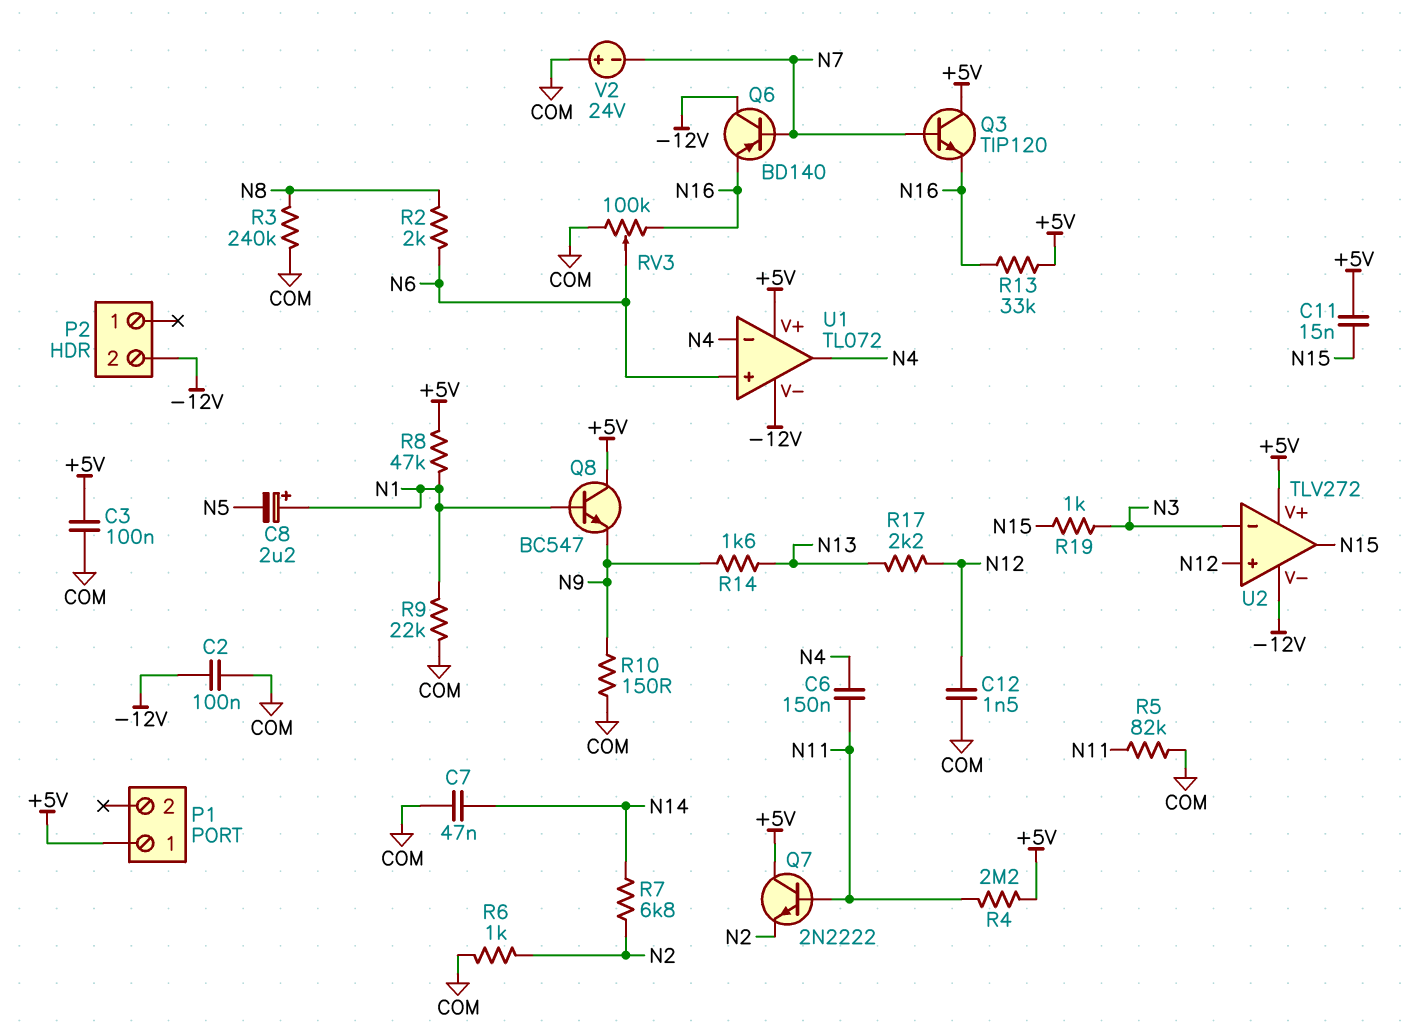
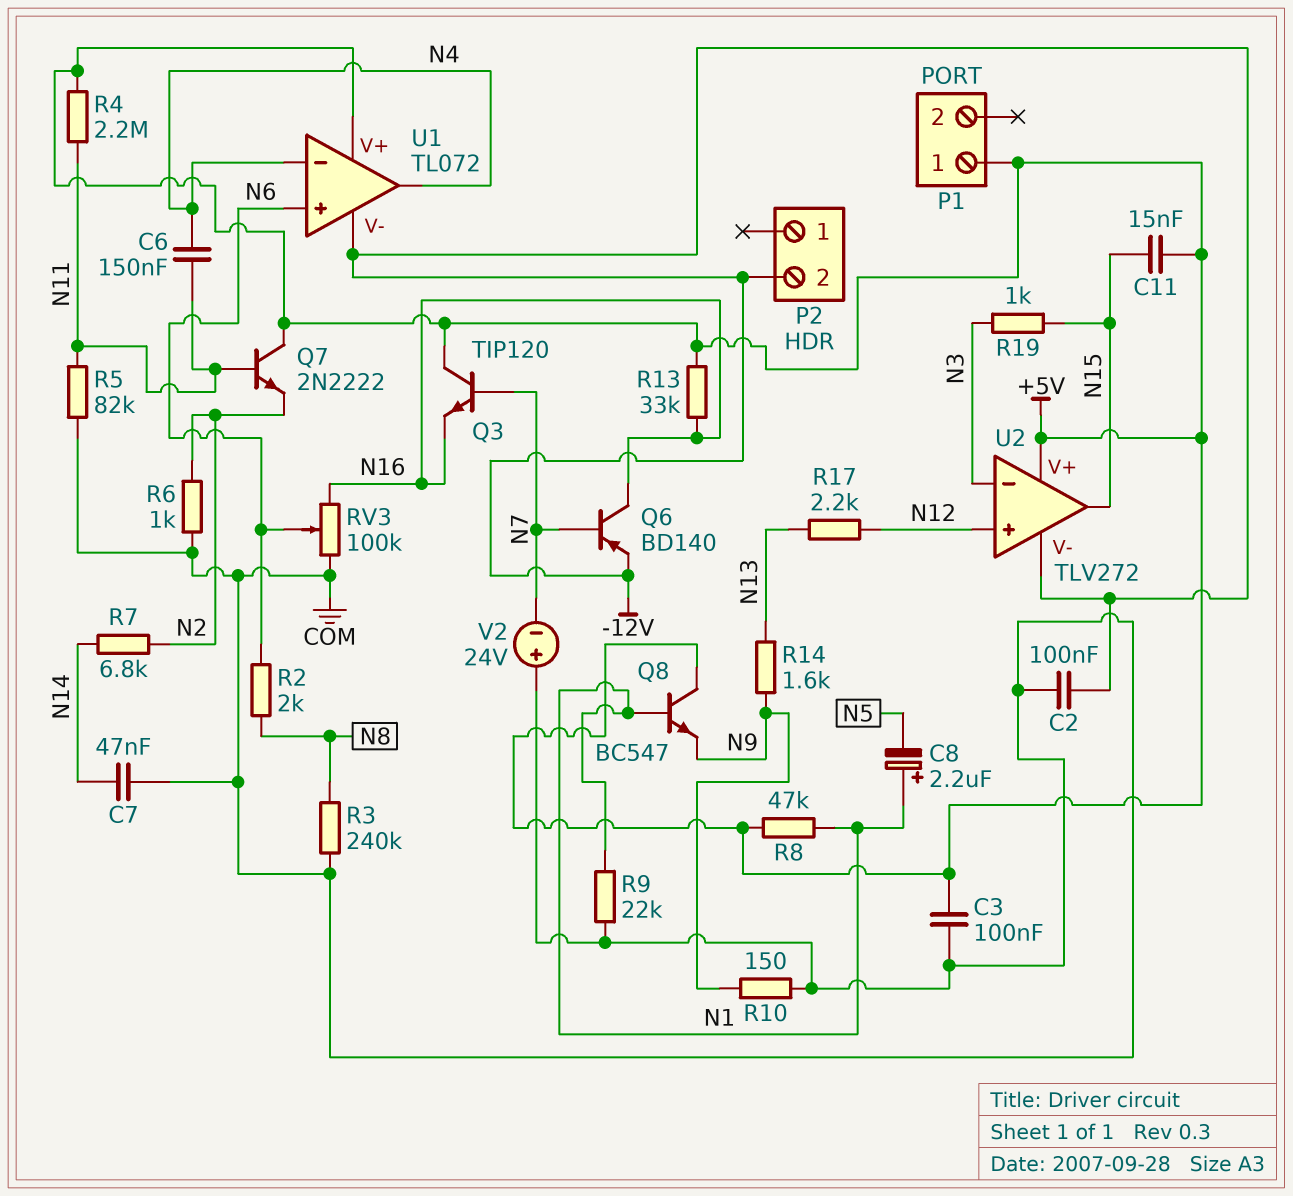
C12: 1.5nF (COM, N12) -> none
Q6: PNP BD140 (B N7, C -12V, E N16) -> PNP BD140 (B N7, C N16, E -12V)

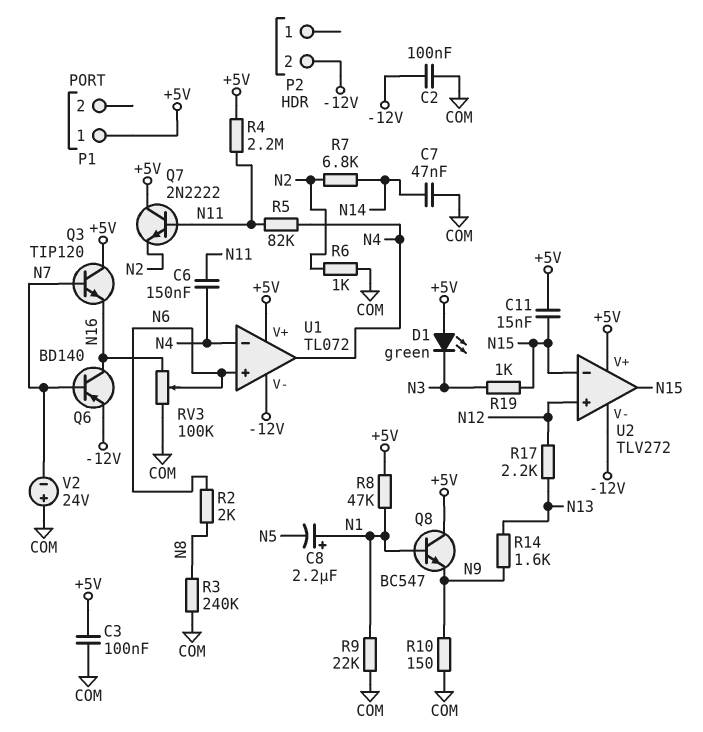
D1: none -> LED green (A +5V, K N3)
R5: 82k (COM, N11) -> 82k (N4, N11)
R13: 33k (+5V, N16) -> none
U2 pin in-: N3 -> N15

